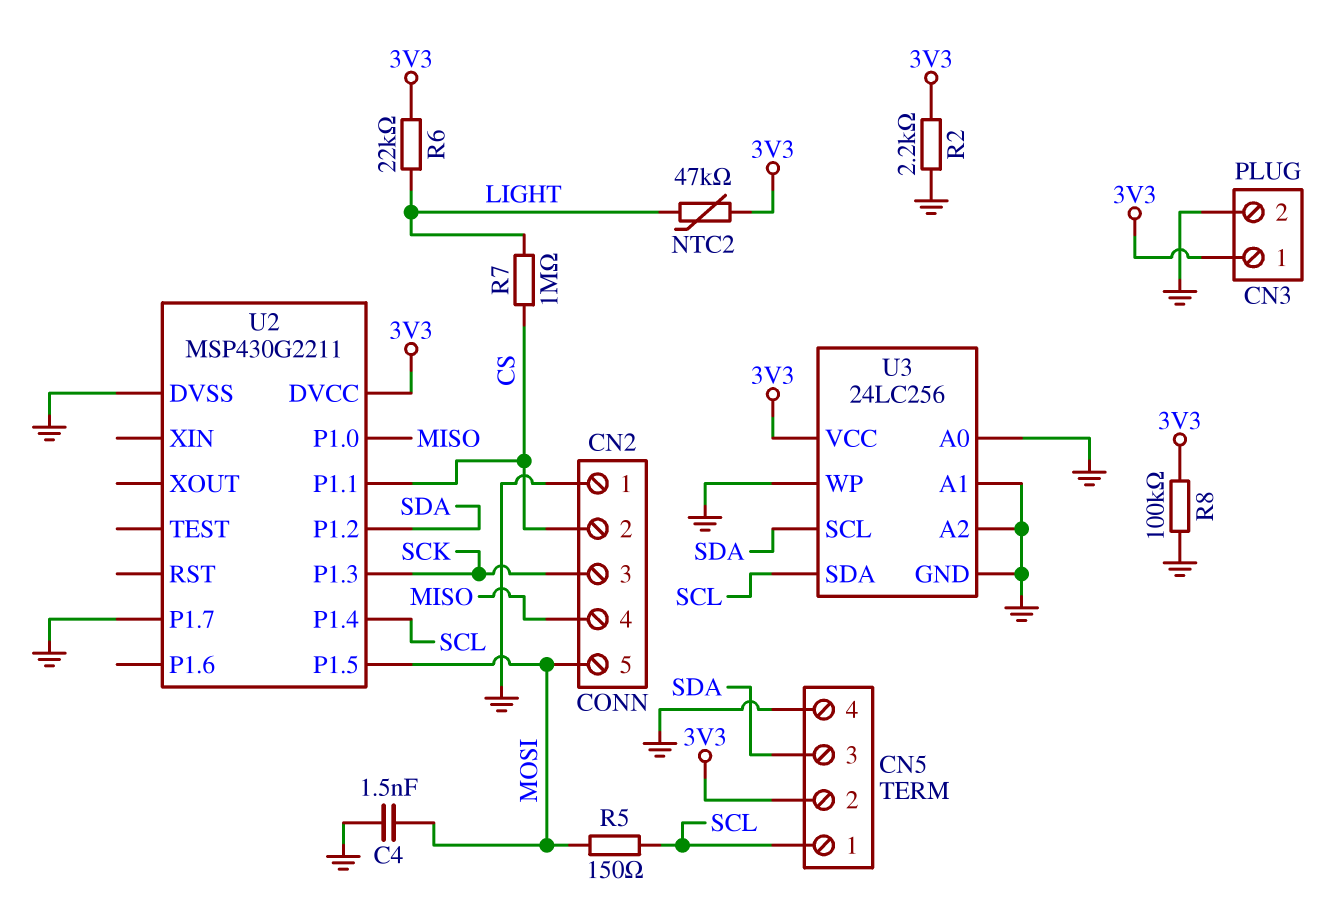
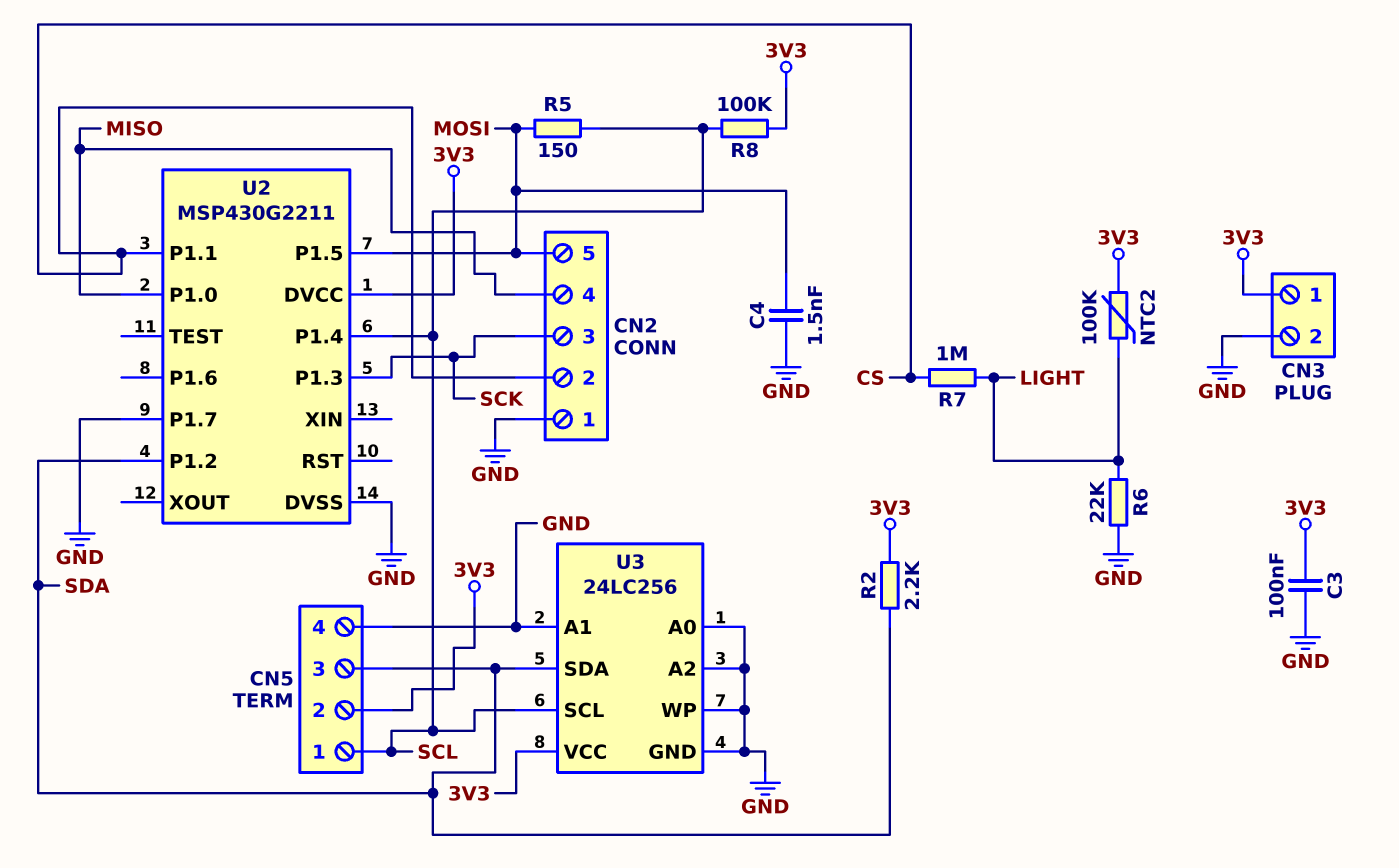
C3: none -> 100nF (3V3, GND)
NTC2: 47k (3V3, LIGHT) -> 100k (3V3, LIGHT)
R2: 2.2k (3V3, GND) -> 2.2k (3V3, SDA)
R6: 22k (3V3, LIGHT) -> 22k (GND, LIGHT)
R8: 100k (3V3, GND) -> 100k (3V3, SCL)
U3 pin SCL: SDA -> SCL
U3 pin SDA: SCL -> SDA

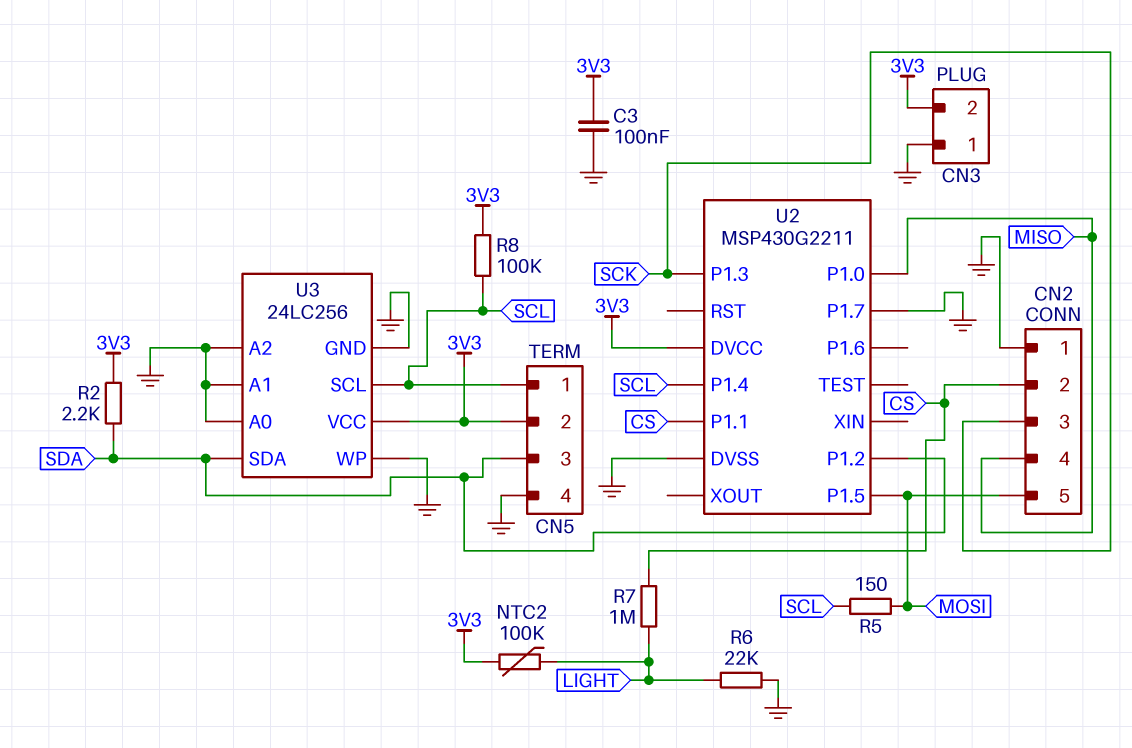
C4: 1.5nF (GND, MOSI) -> none
CN3 pin 1: 3V3 -> GND
CN3 pin 2: GND -> 3V3

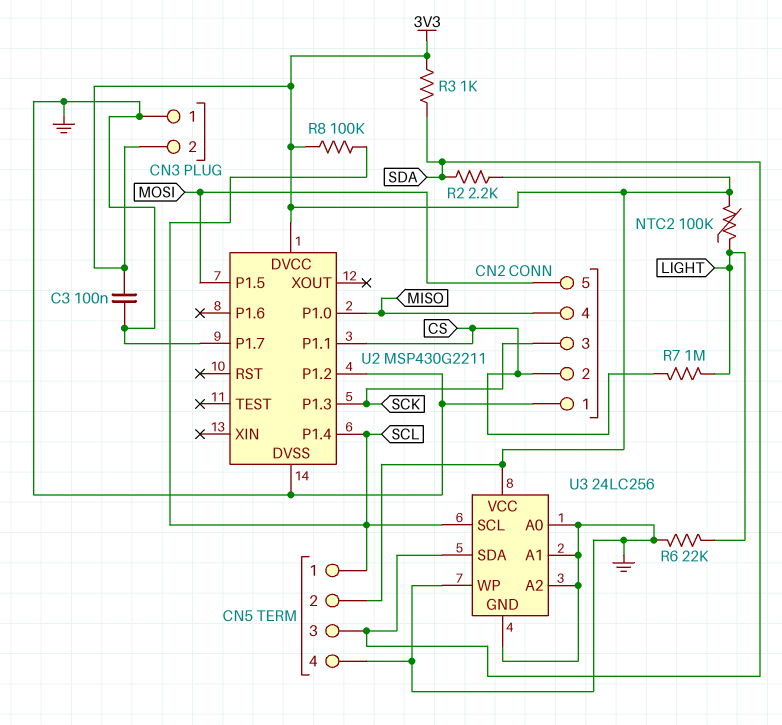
R3: none -> 1k (3V3, SDA)
R5: 150 (MOSI, SCL) -> none
U2 pin P1.2: SDA -> GND

